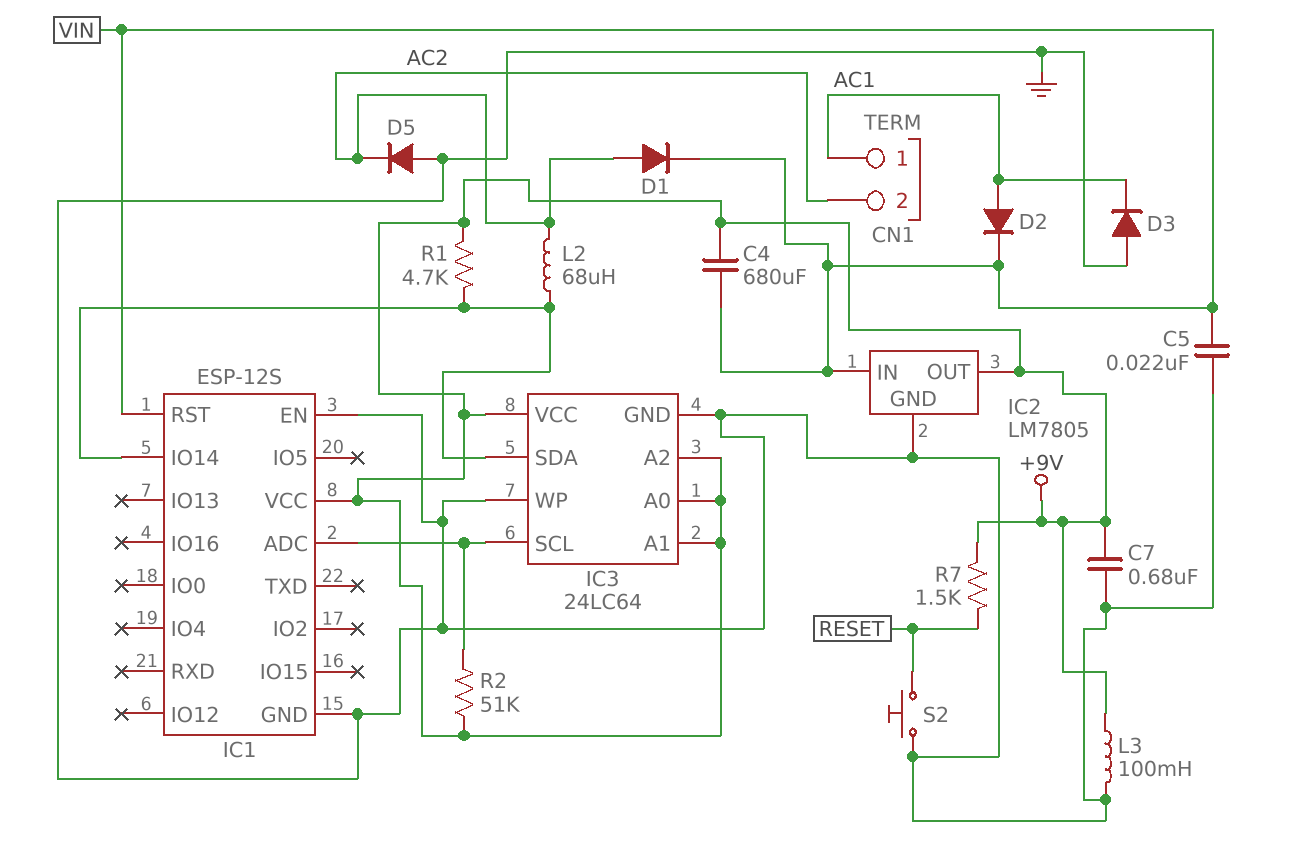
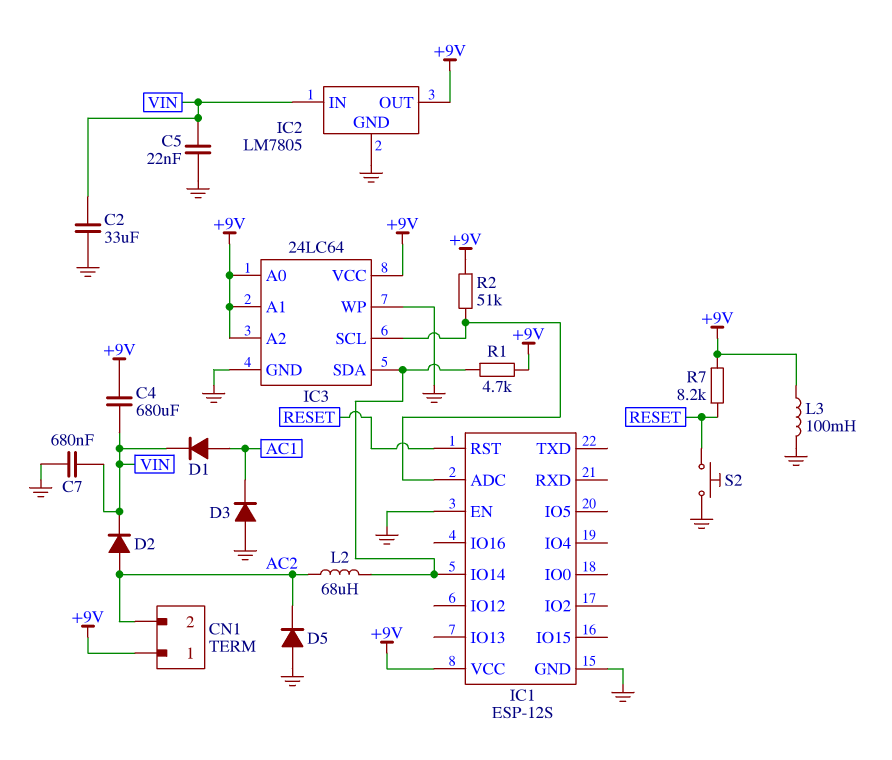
C2: none -> 33uF (GND, VIN)
C7: 680nF (+9V, GND) -> 680nF (GND, VIN)
CN1 pin 1: AC1 -> +9V
D1: diode (A AC2, K VIN) -> diode (A AC1, K VIN)
D2: diode (A AC1, K VIN) -> diode (A AC2, K VIN)
IC1 pin RST: VIN -> RESET
R7: 1.5k (+9V, RESET) -> 8.2k (+9V, RESET)

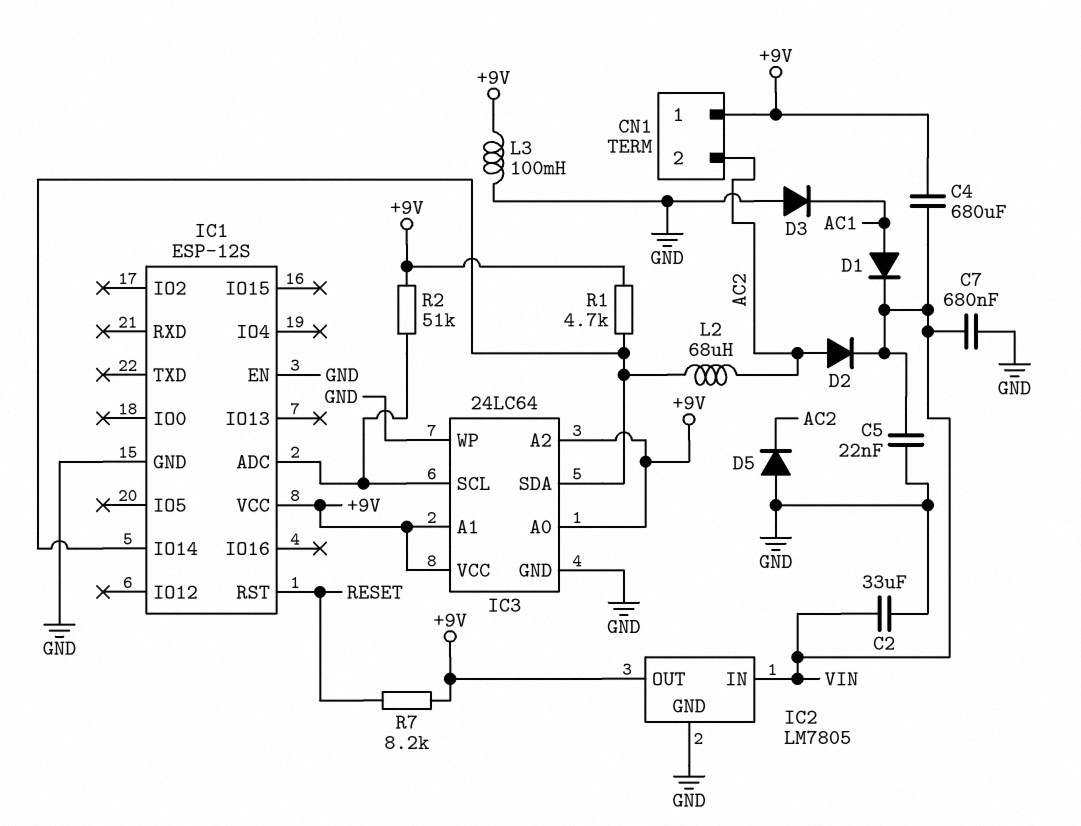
S2: button (GND, RESET) -> none

